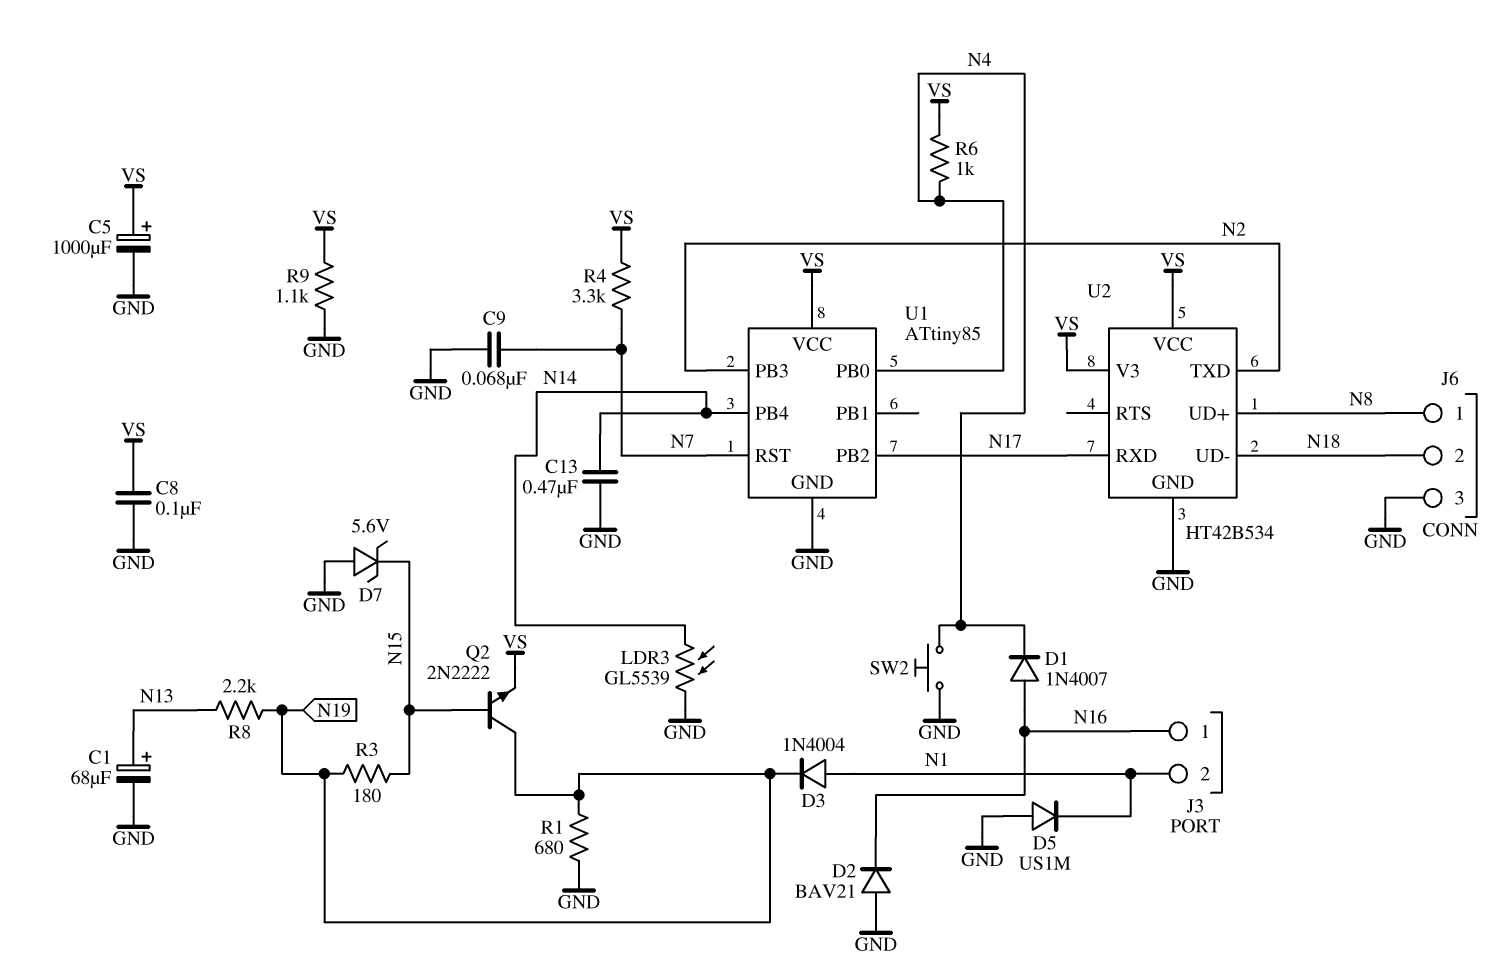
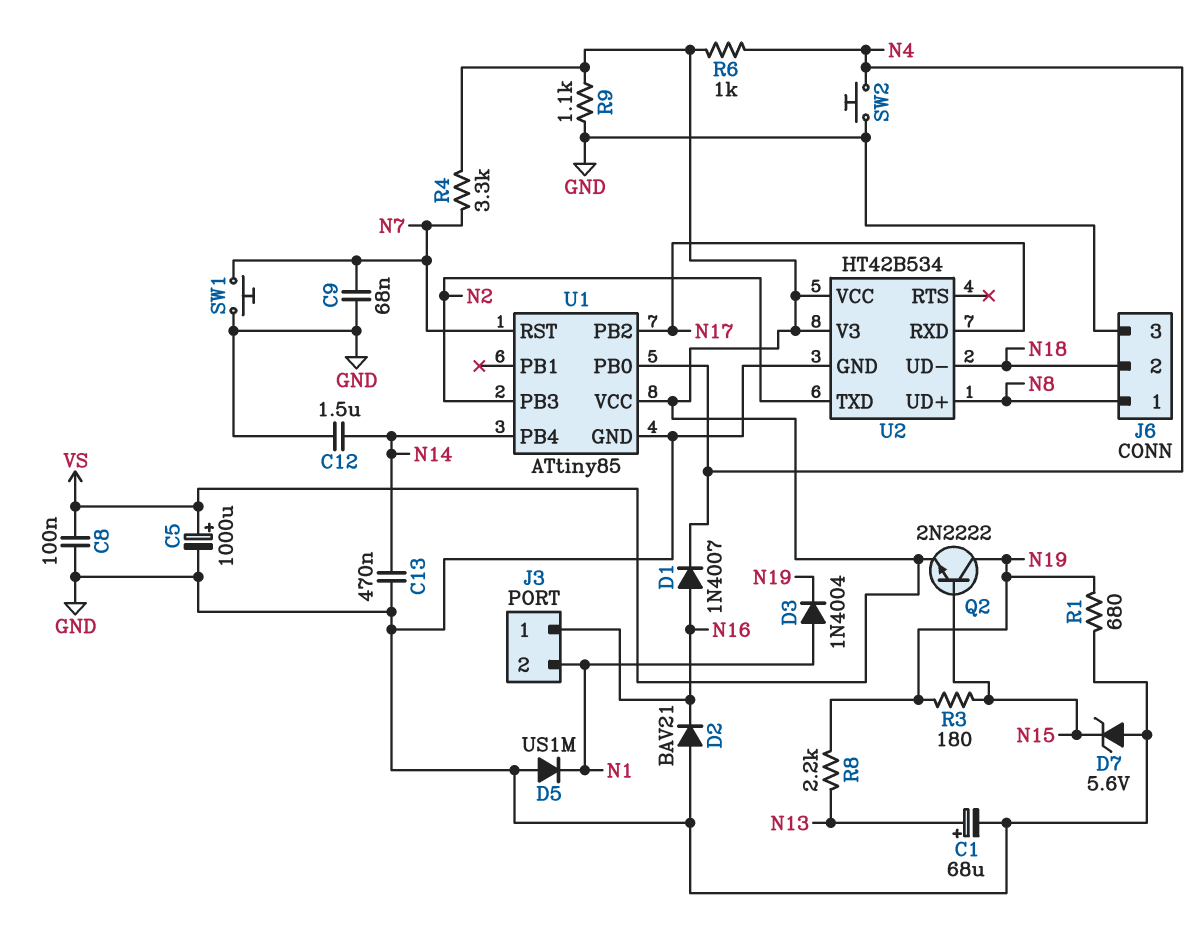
C12: none -> 1.5uF (GND, N14)
LDR3: GL5539 (GND, N14) -> none
SW1: none -> button (GND, N7)

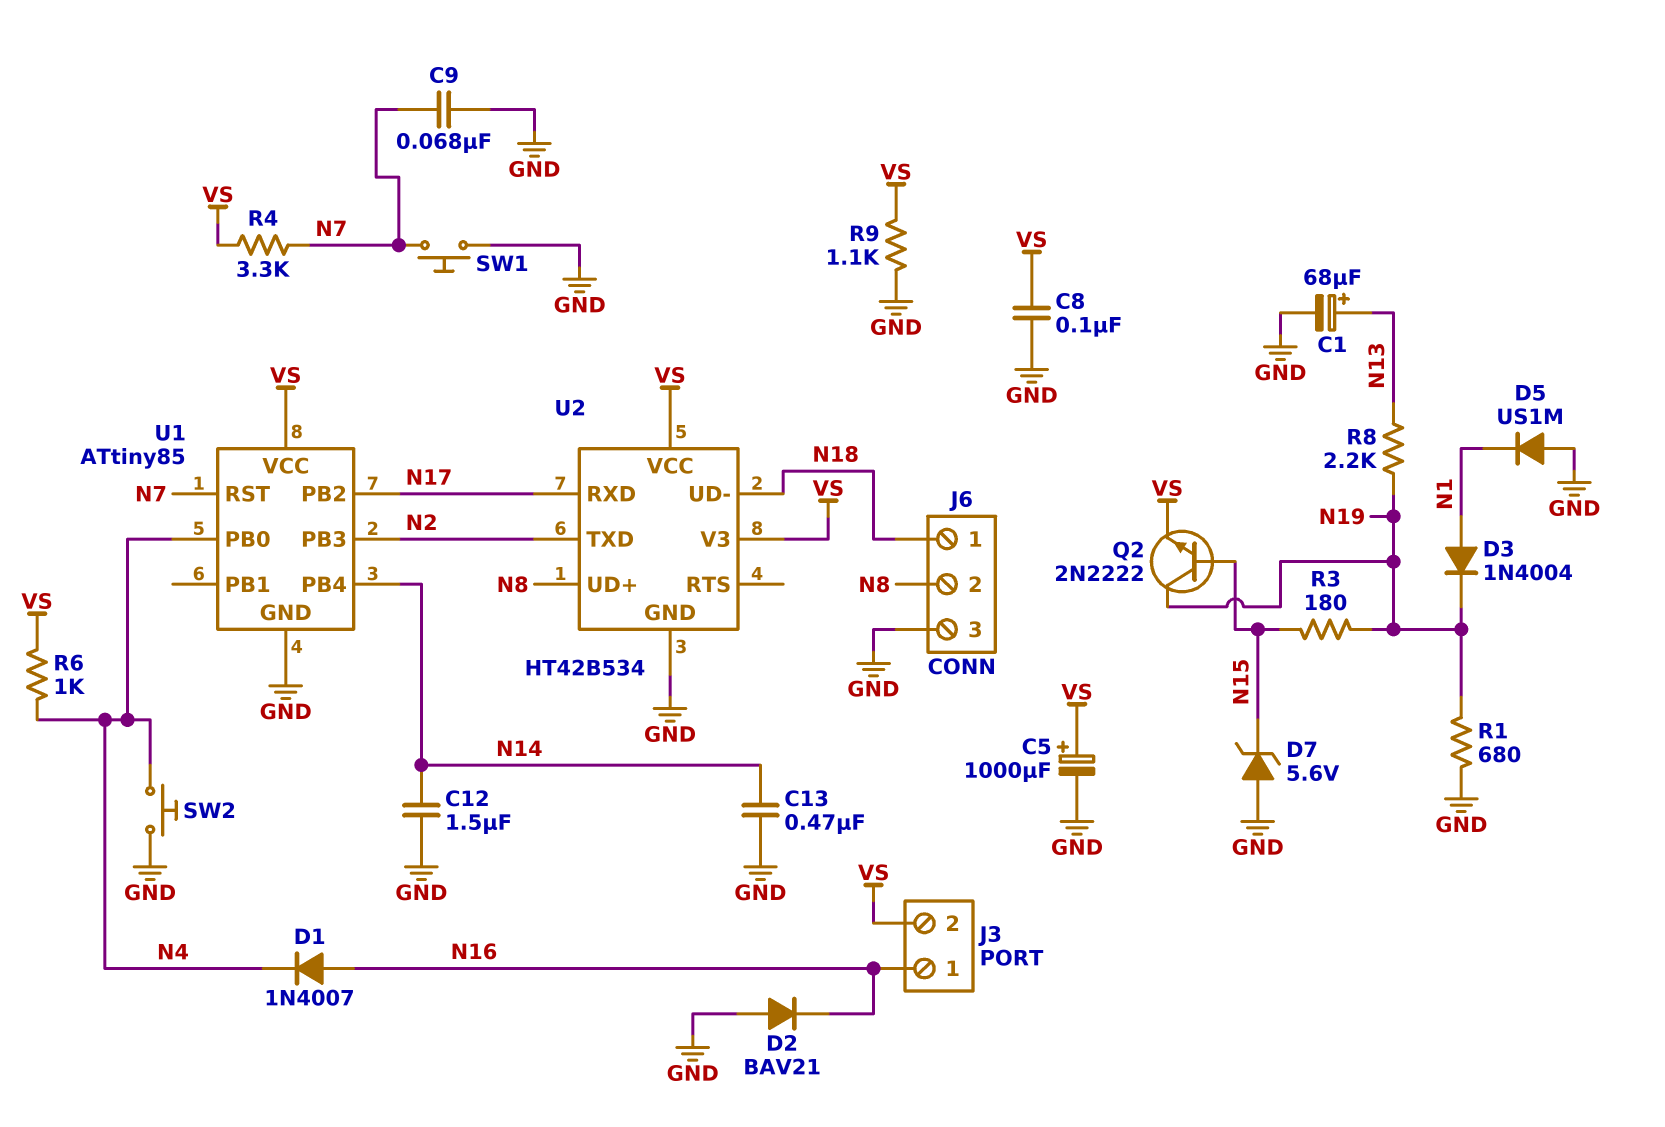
J3 pin 2: N1 -> VS
J6 pin 1: N8 -> N18
J6 pin 2: N18 -> N8

